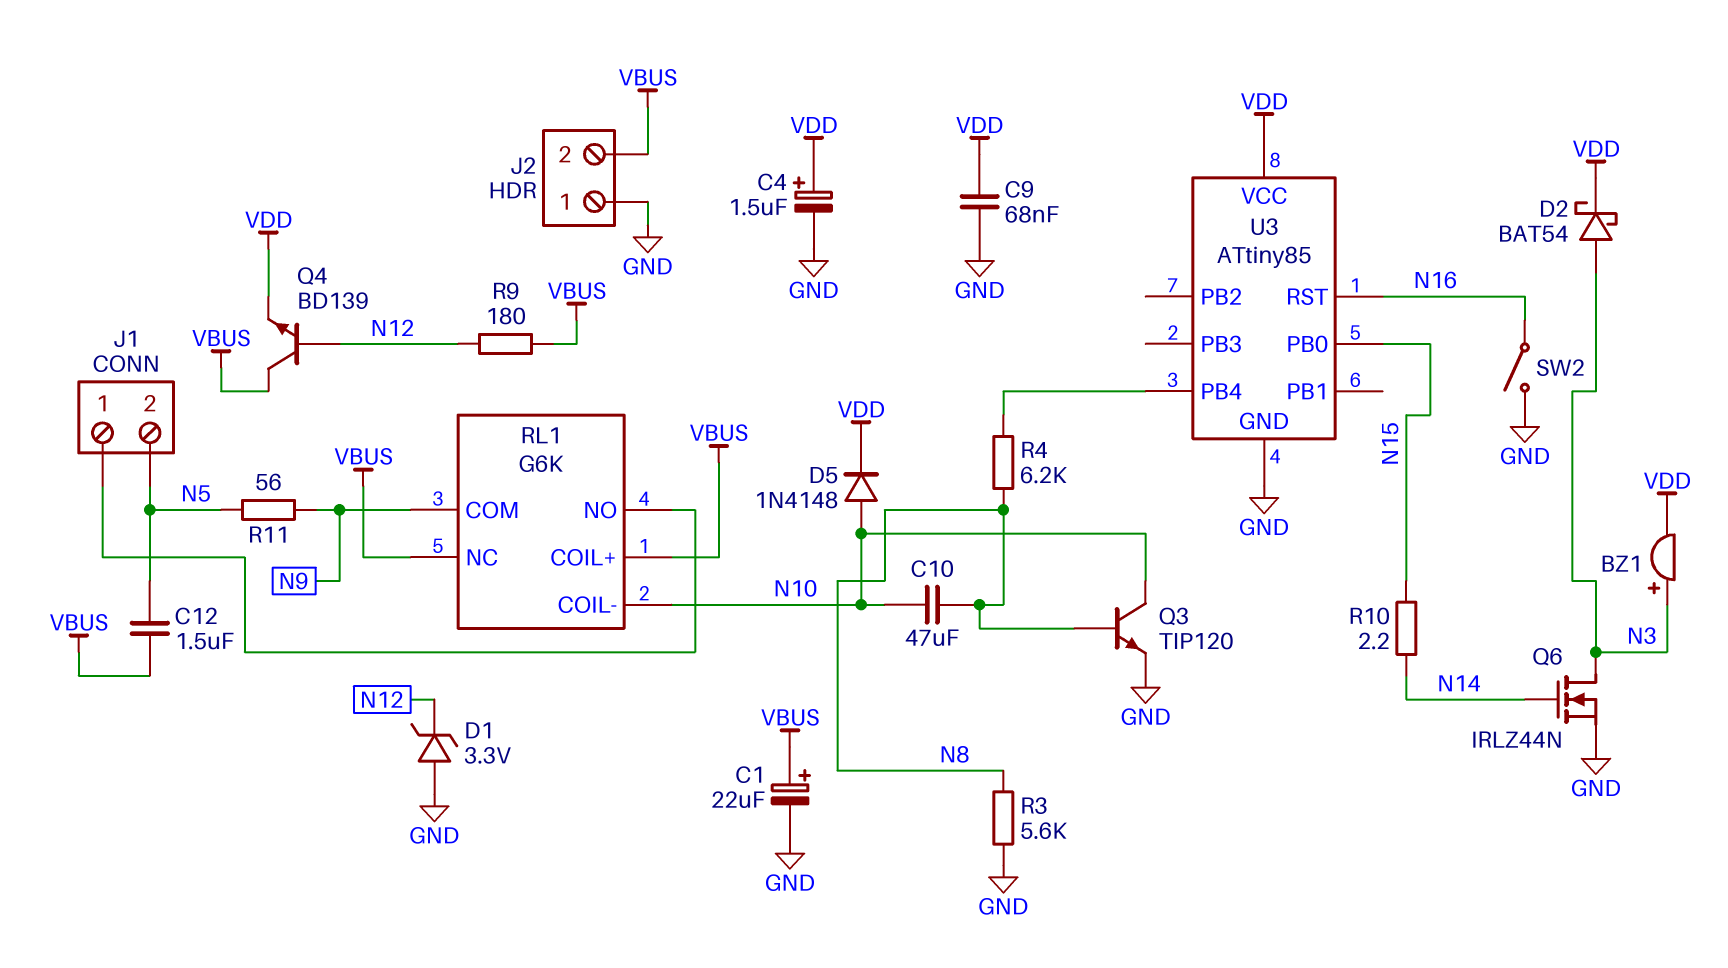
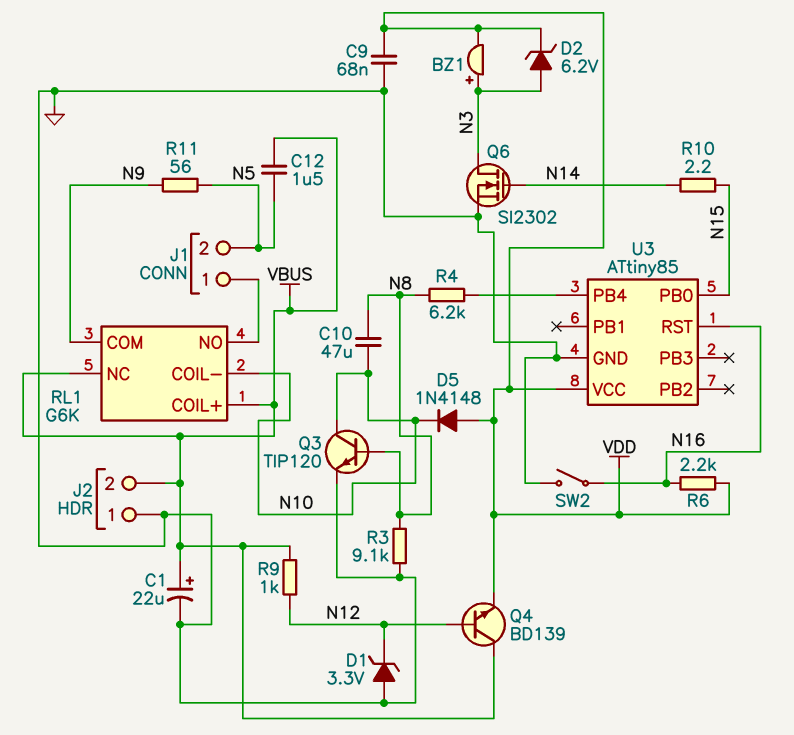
C4: 1.5uF (plus VDD, minus GND) -> none
D2: schottky BAT54 (A N3, K VDD) -> zener 6.2V (A N3, K VDD)
D5: diode 1N4148 (A N10, K VDD) -> diode 1N4148 (A VDD, K N10)
Q6: NMOS IRLZ44N (G N14, D N3, S GND) -> NMOS SI2302 (G N14, D N3, S GND)
R3: 5.6k (GND, N8) -> 9.1k (GND, N8)
R6: none -> 2.2k (N16, VDD)
R9: 180 (N12, VBUS) -> 1k (N12, VBUS)

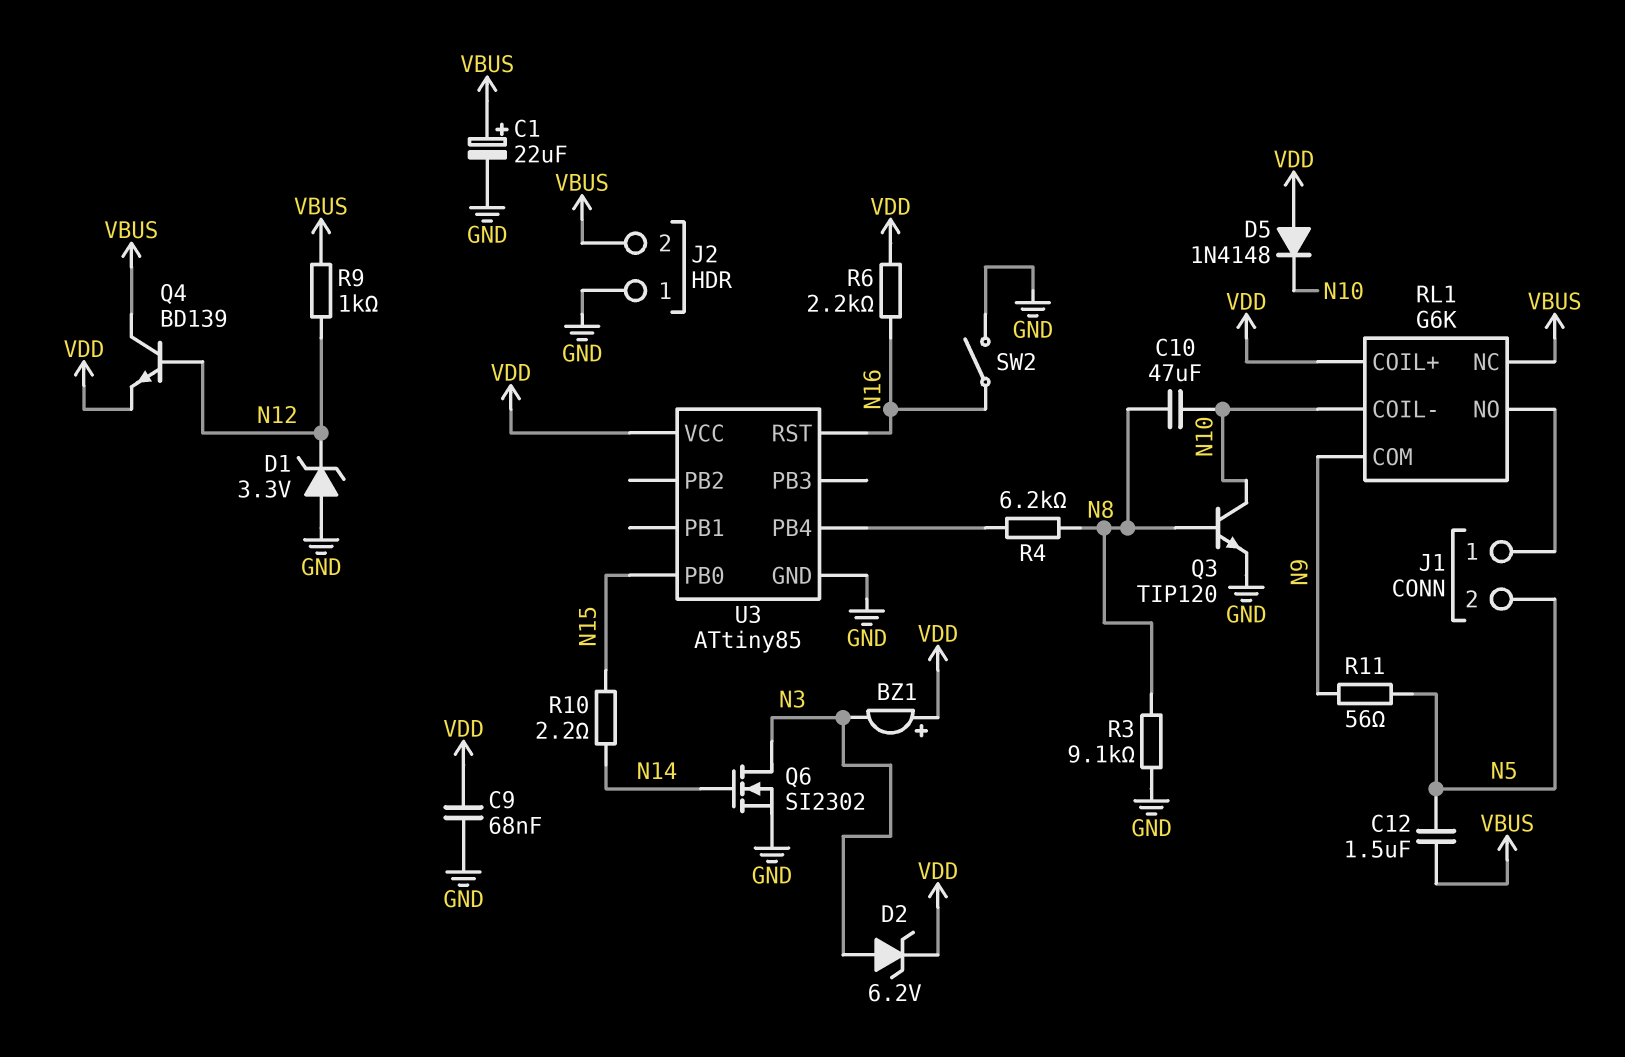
BZ1: buzzer (plus N3, minus VDD) -> buzzer (plus VDD, minus N3)
RL1 pin COIL+: VBUS -> VDD

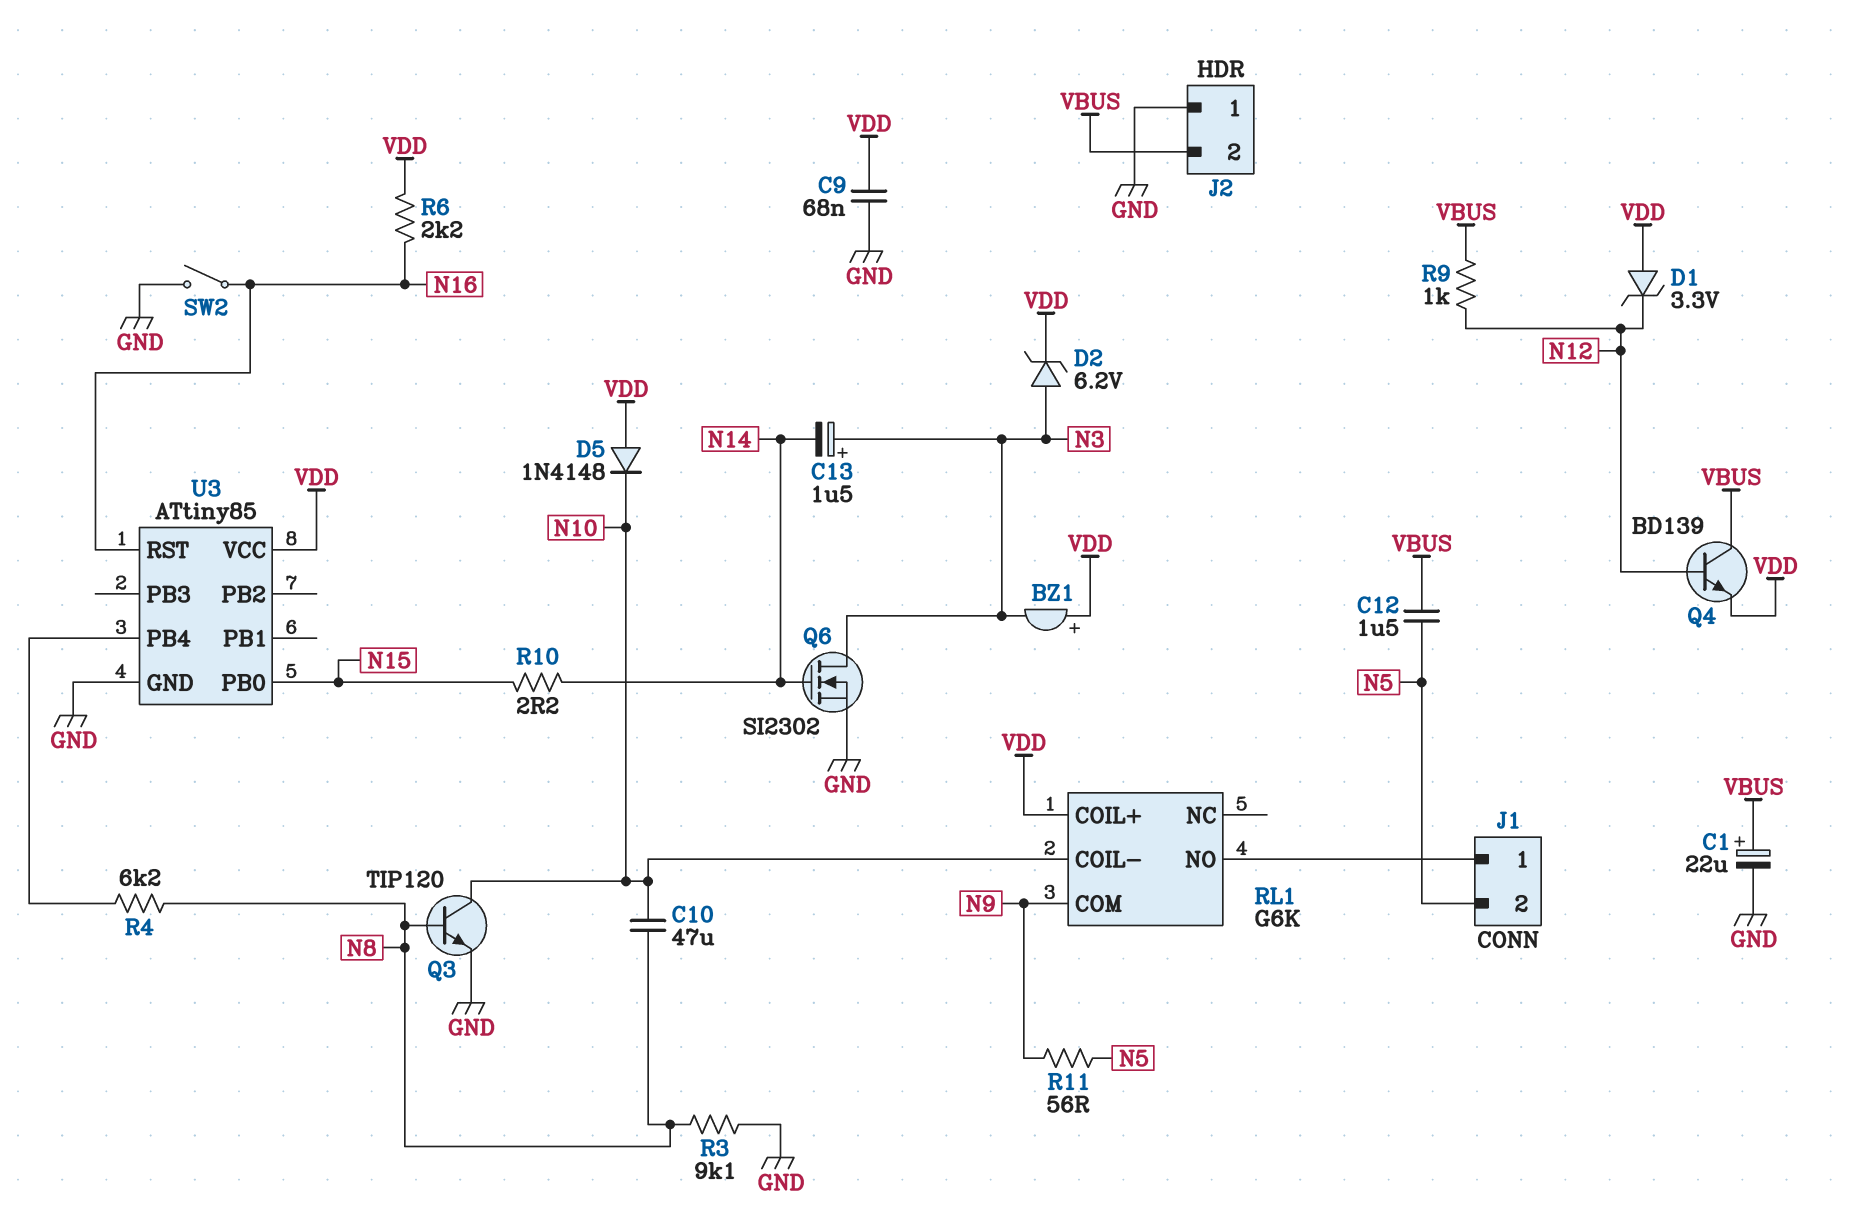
C13: none -> 1.5uF (plus N3, minus N14)
D1: zener 3.3V (A GND, K N12) -> zener 3.3V (A VDD, K N12)
RL1 pin NC: VBUS -> none

